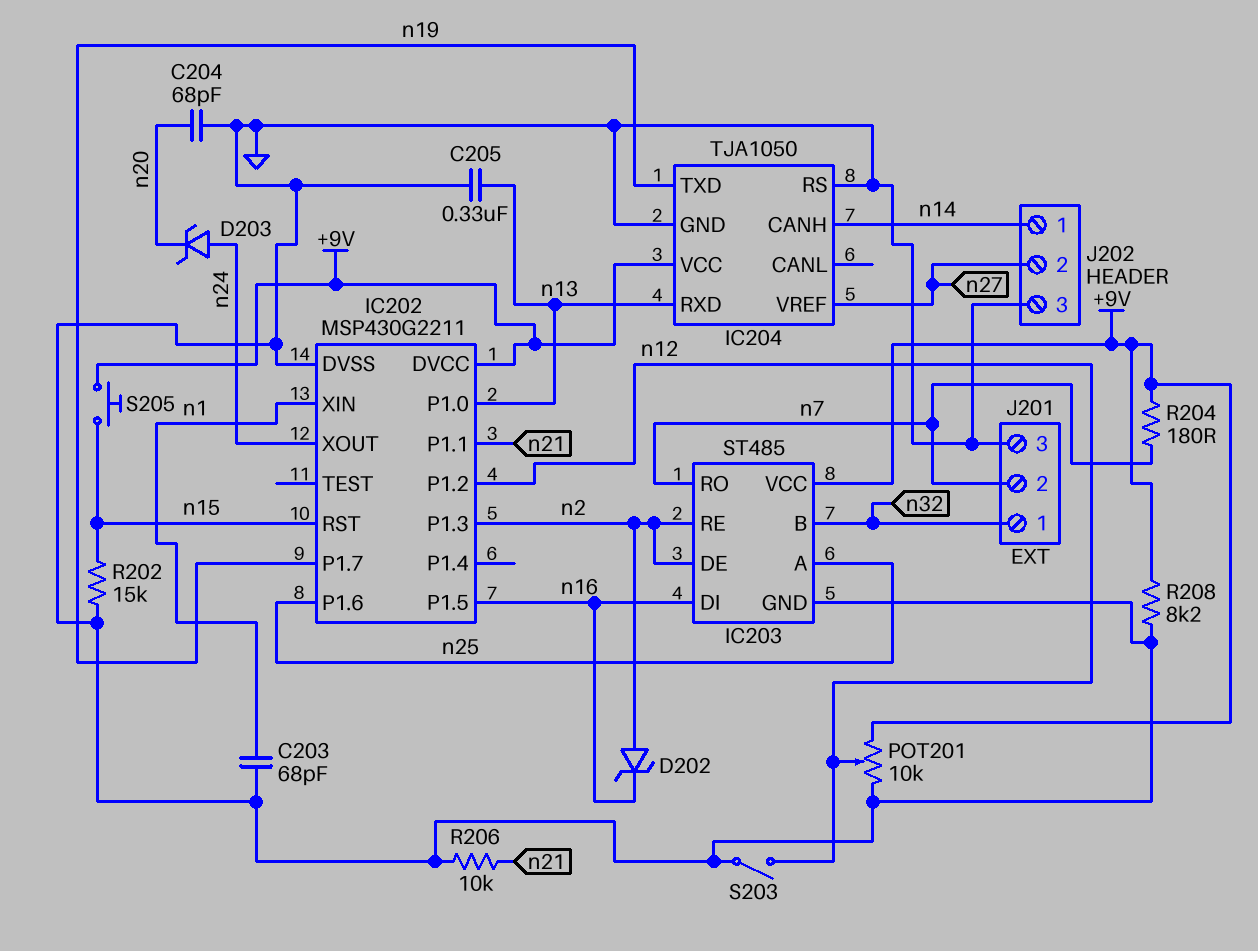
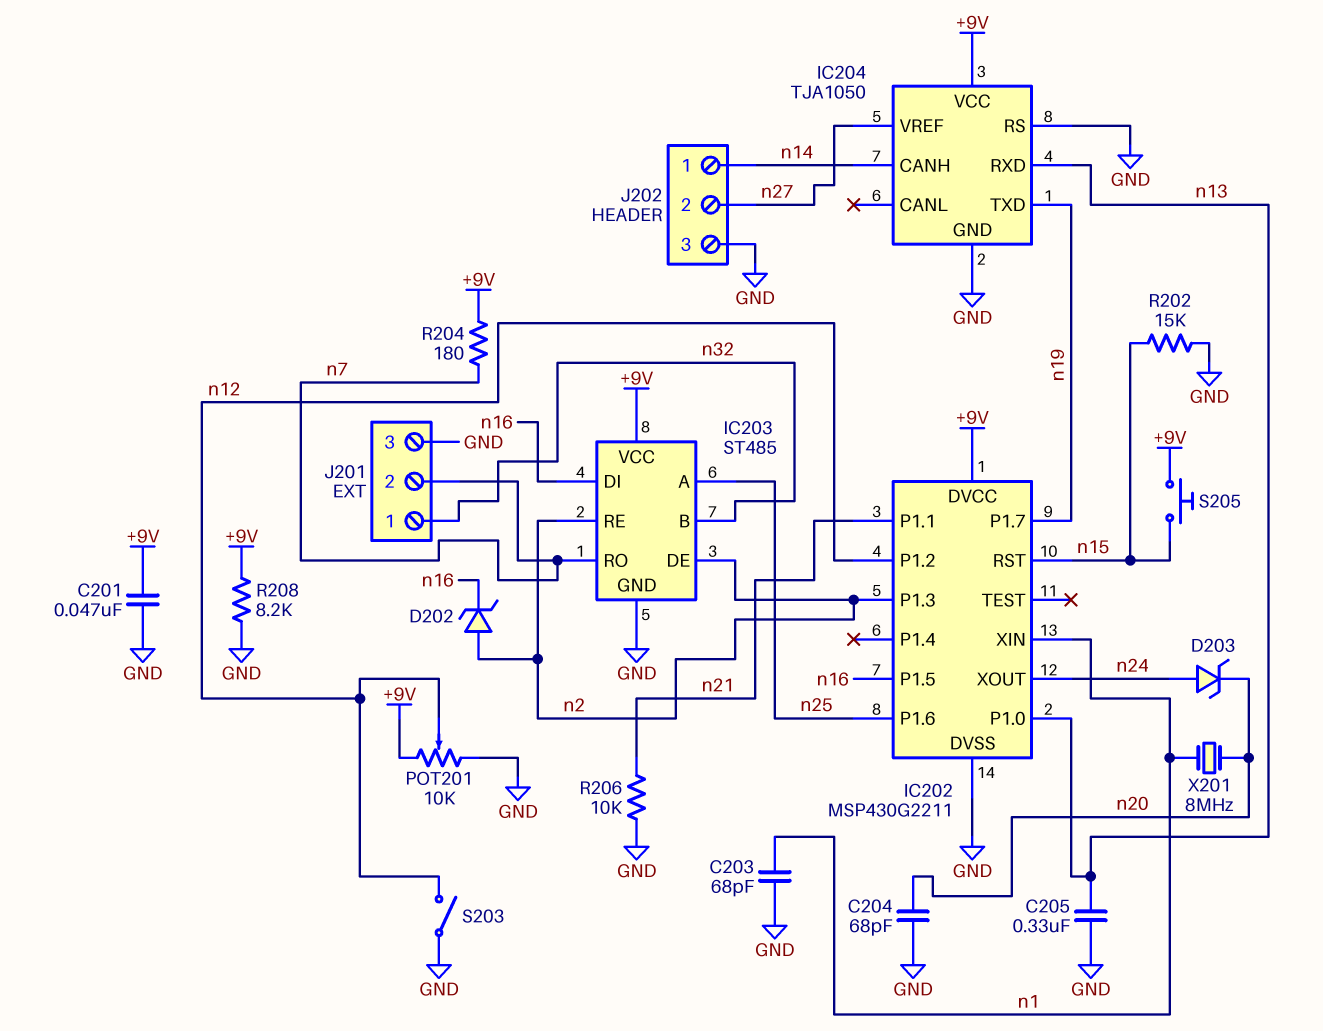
C201: none -> 47nF (+9V, GND)
X201: none -> 8MHz (n1, n20)

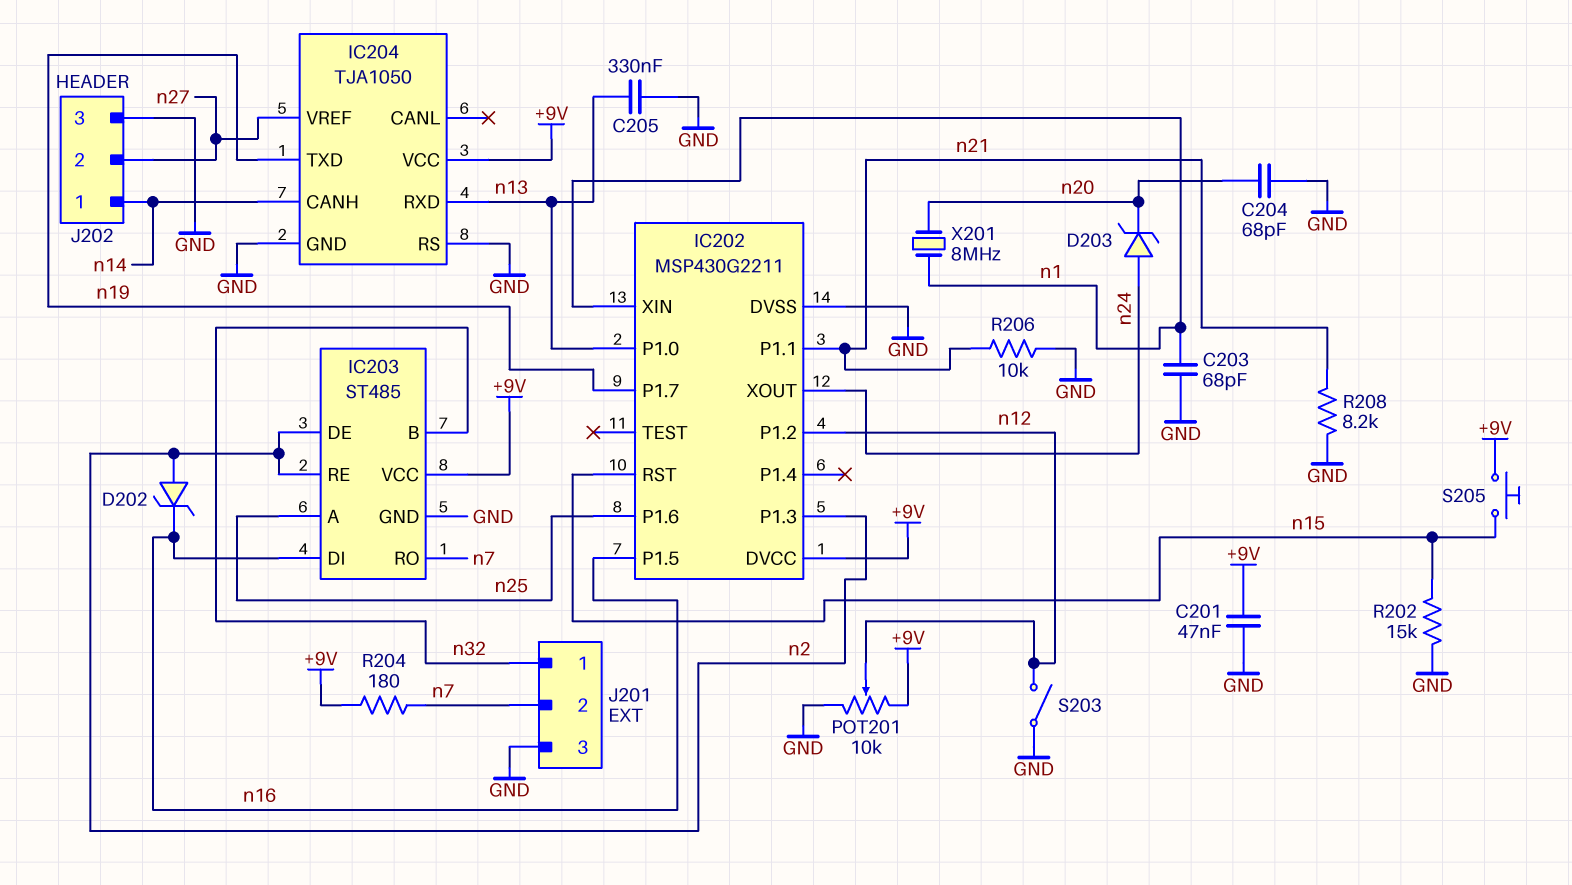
R208: 8.2k (+9V, GND) -> 8.2k (GND, n21)

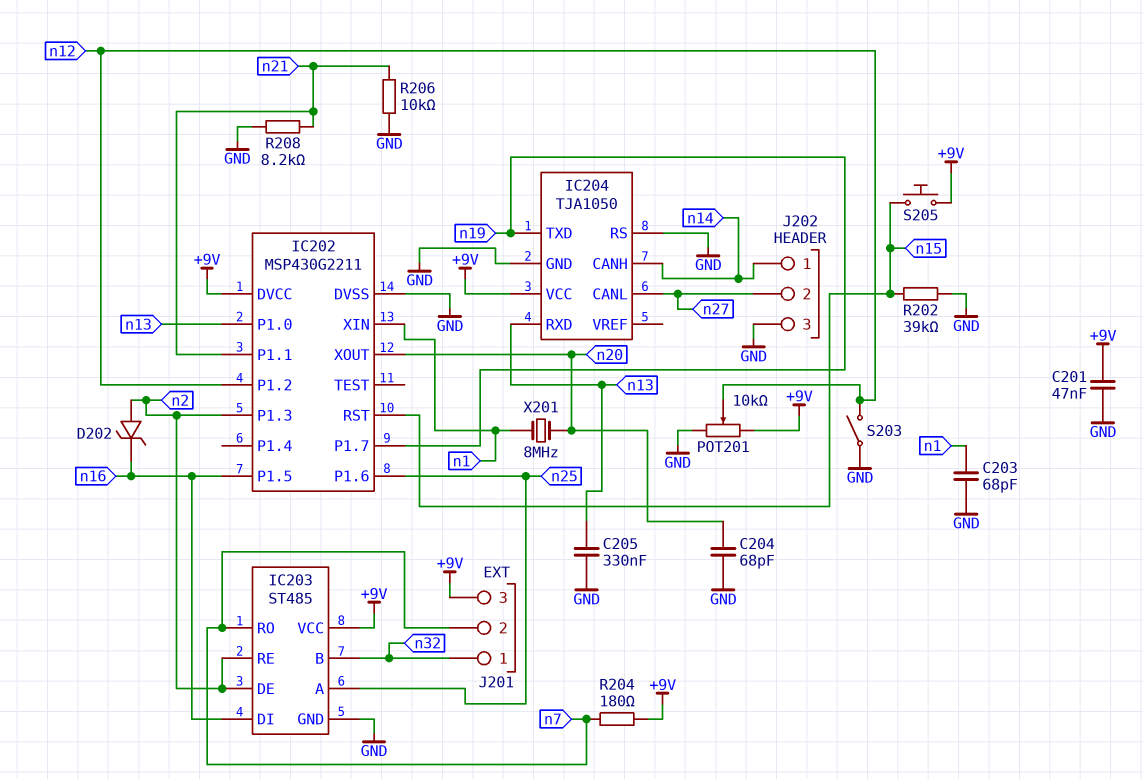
D203: zener (A n24, K n20) -> none
IC202 pin XOUT: n24 -> n20
IC204 pin CANL: none -> n27
IC204 pin VREF: n27 -> none
J201 pin 3: GND -> +9V
R202: 15k (GND, n15) -> 39k (GND, n15)

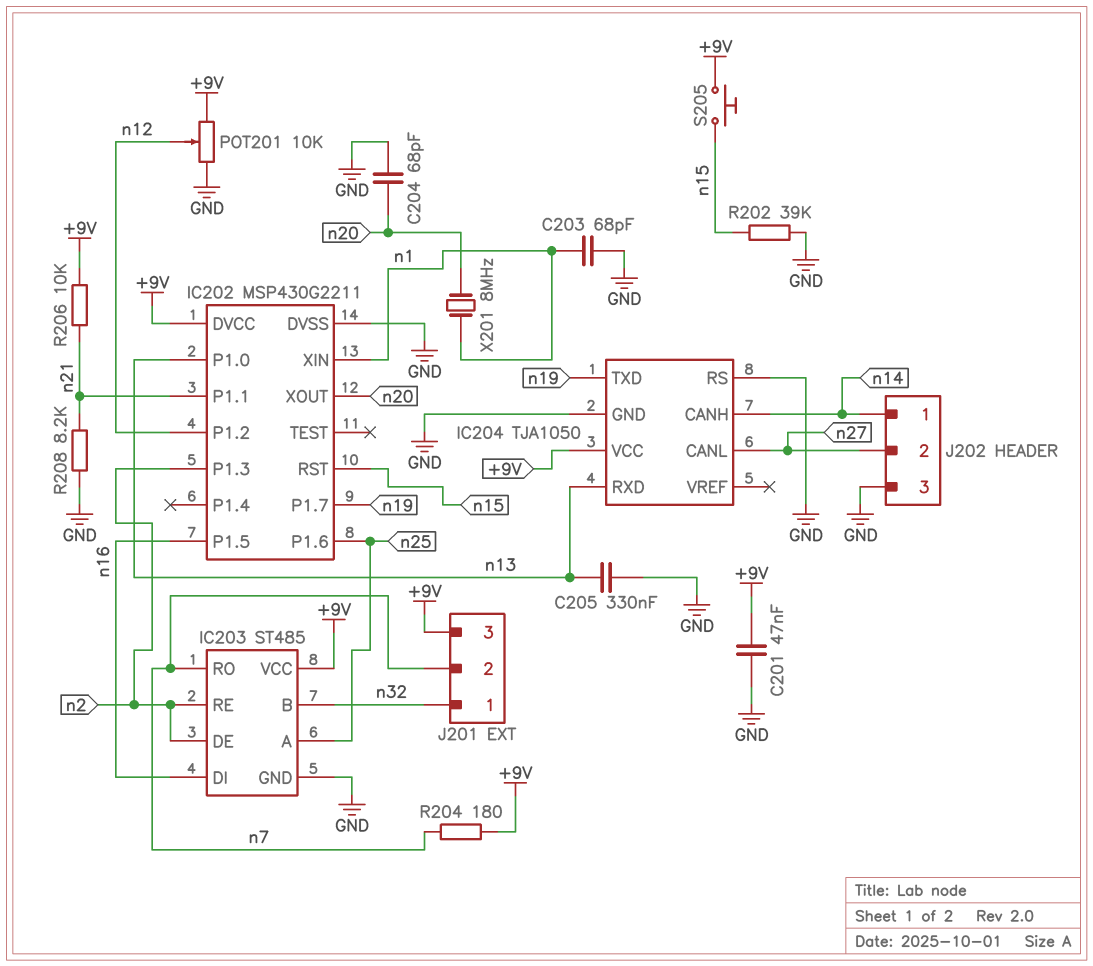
D202: zener (A n2, K n16) -> none
R206: 10k (GND, n21) -> 10k (+9V, n21)
S203: switch (GND, n12) -> none

